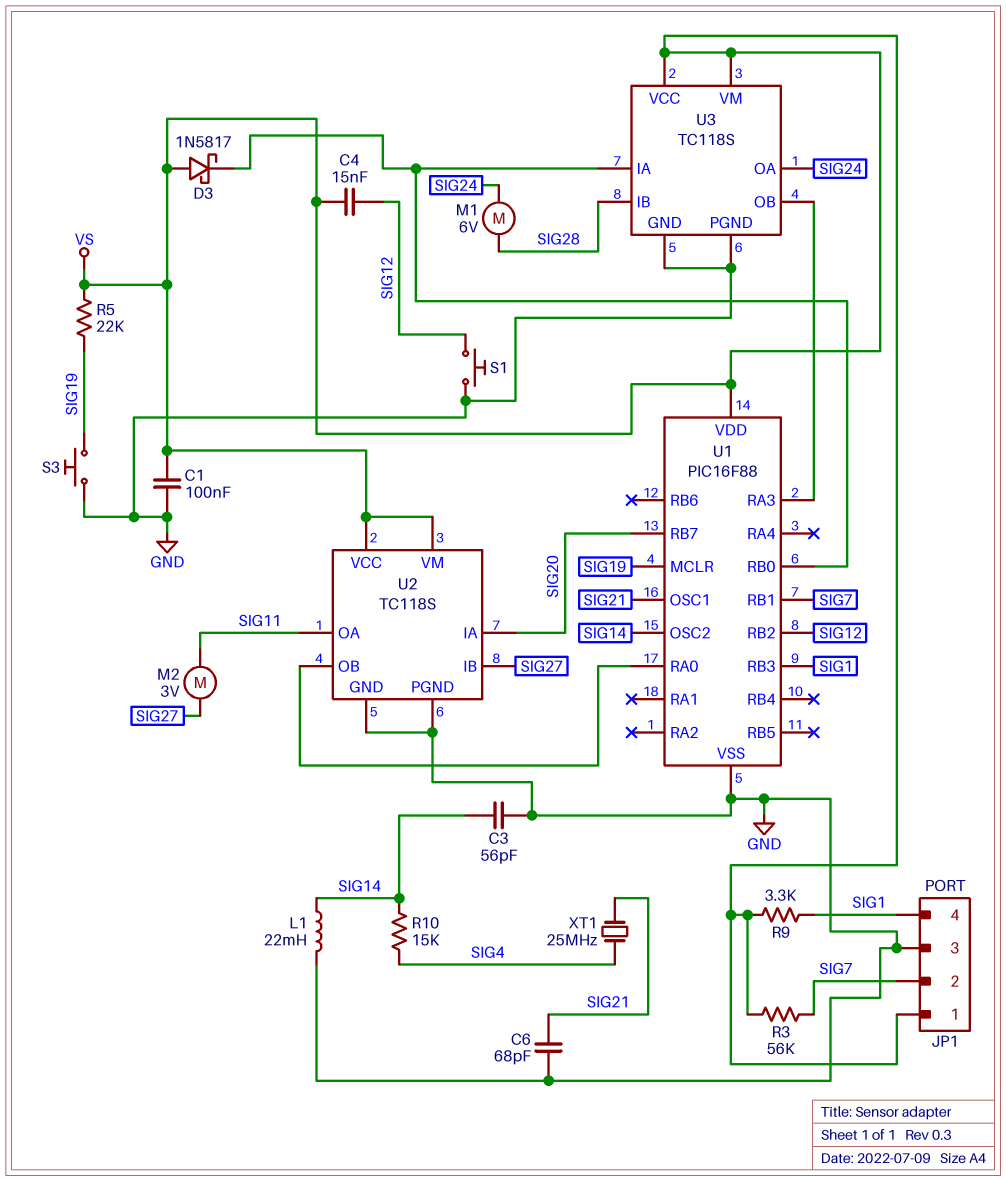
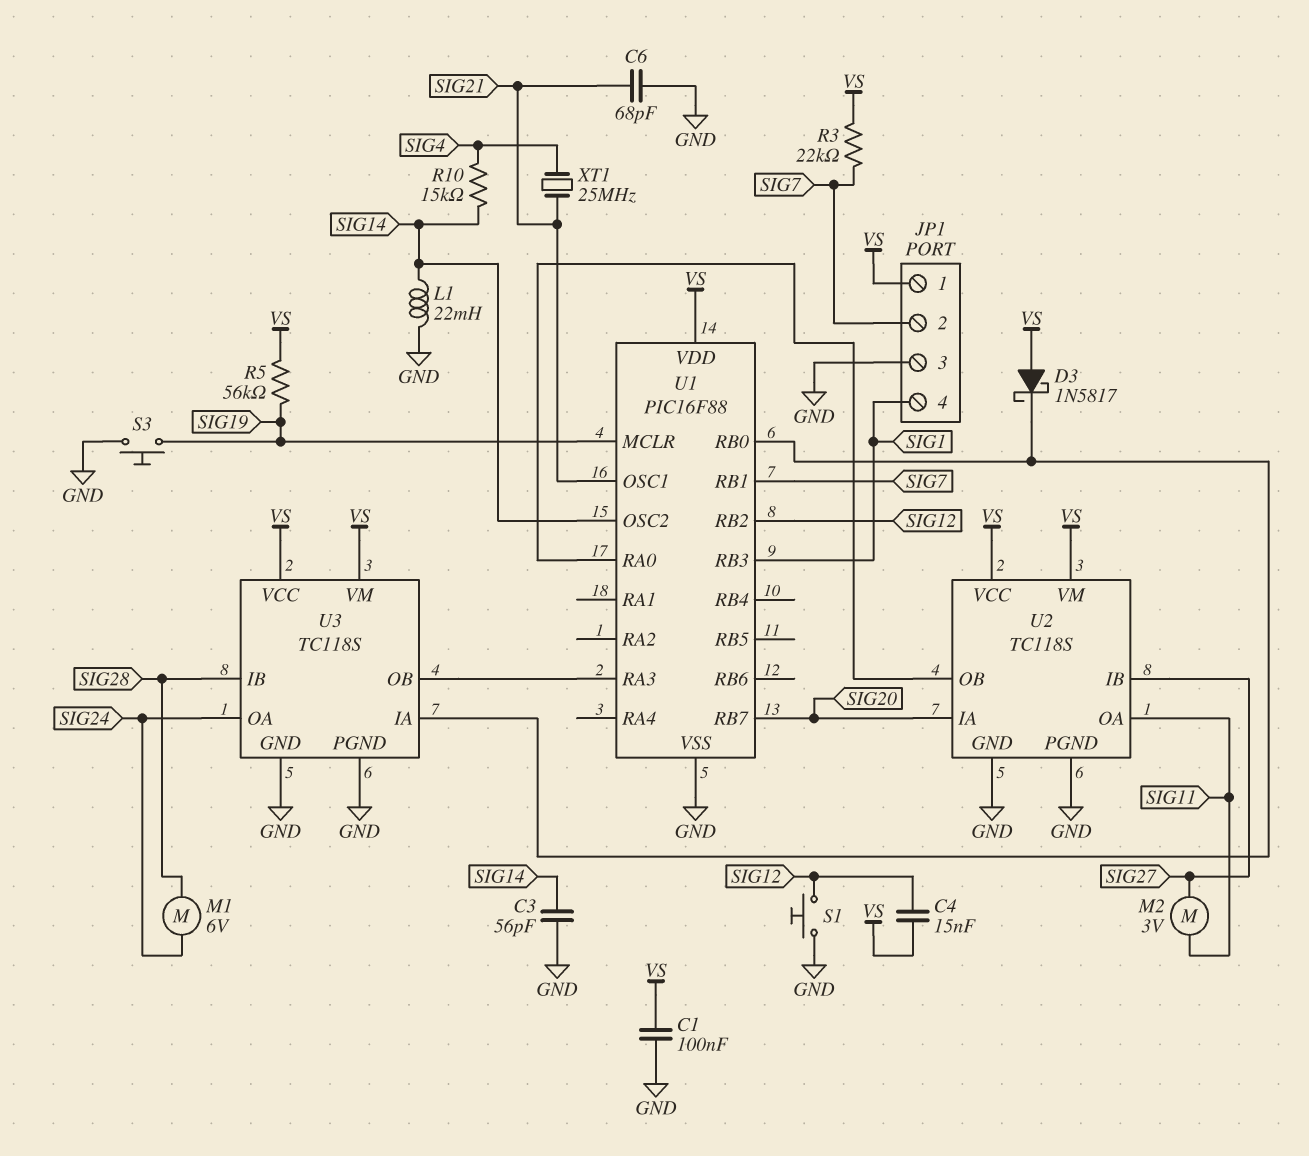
R3: 56k (SIG7, VS) -> 22k (SIG7, VS)
R5: 22k (SIG19, VS) -> 56k (SIG19, VS)
R9: 3.3k (SIG1, VS) -> none

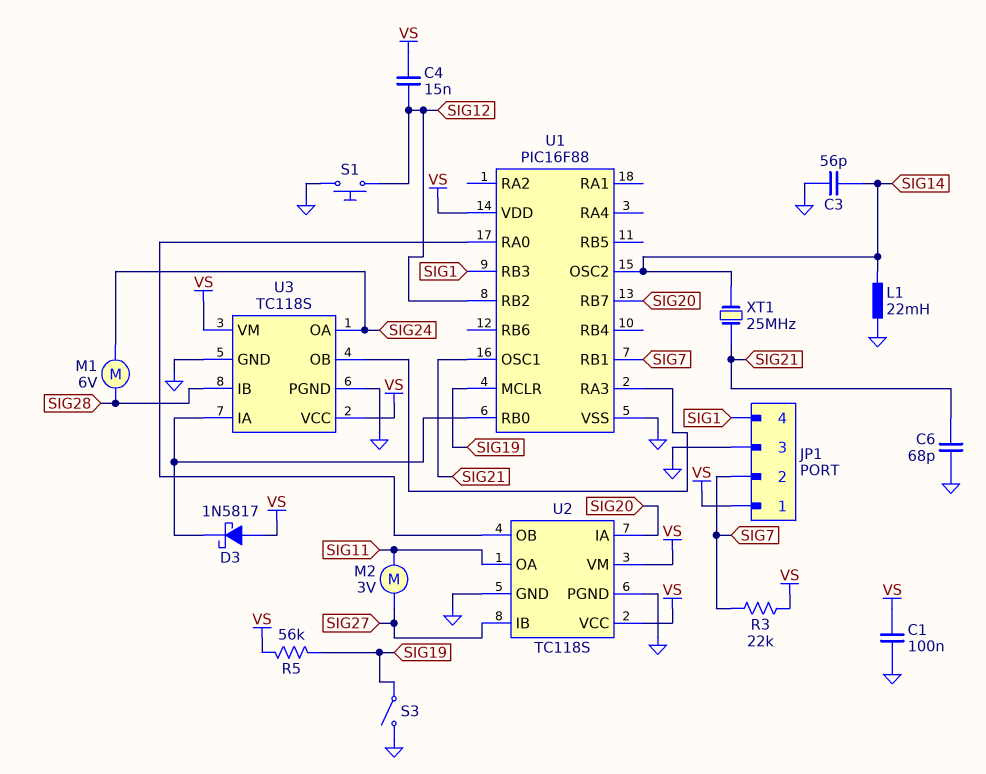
R10: 15k (SIG4, SIG14) -> none
S3: button (GND, SIG19) -> switch (GND, SIG19)
XT1: 25MHz (SIG4, SIG21) -> 25MHz (SIG14, SIG21)

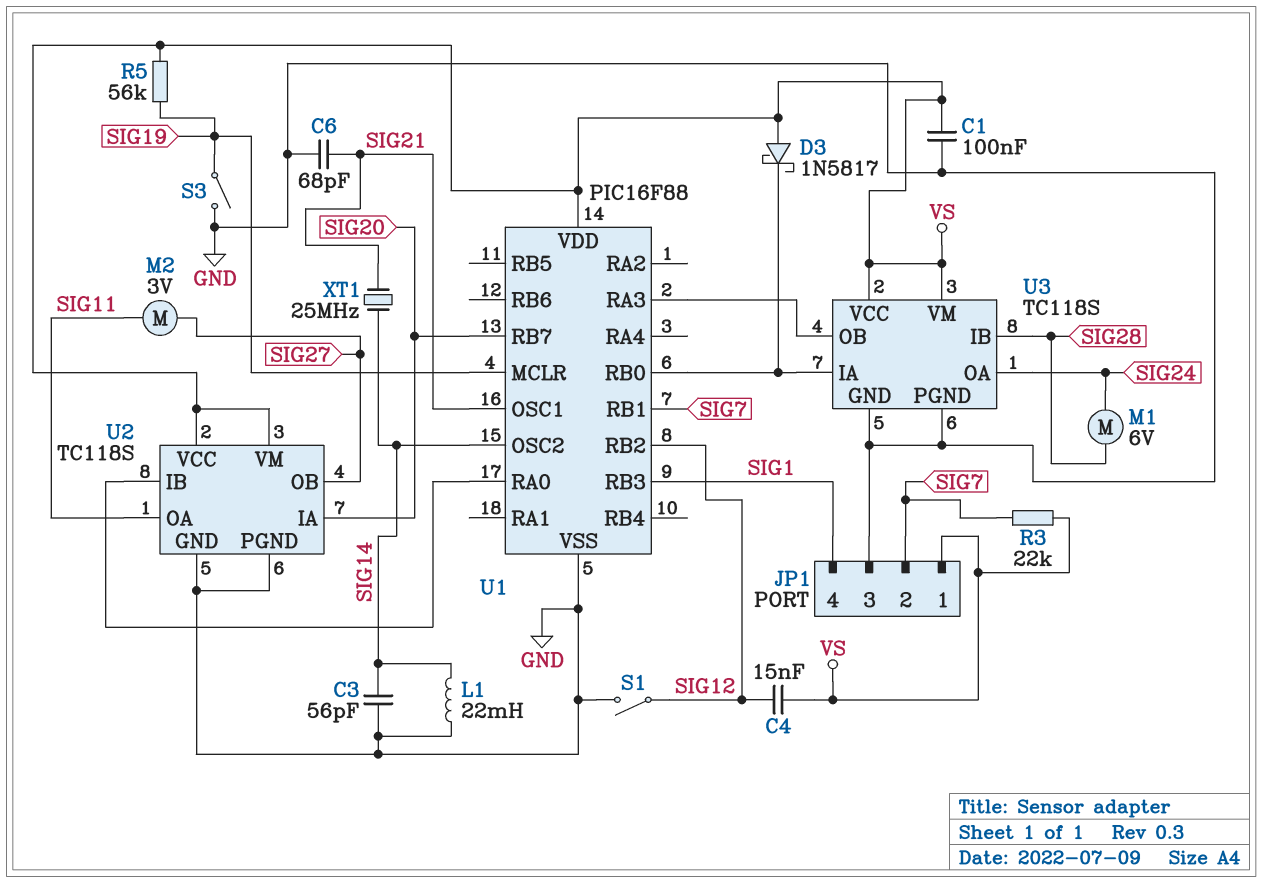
S1: button (GND, SIG12) -> switch (GND, SIG12)
U2 pin IB: SIG27 -> U1/RA0
U2 pin OB: U1/RA0 -> SIG27

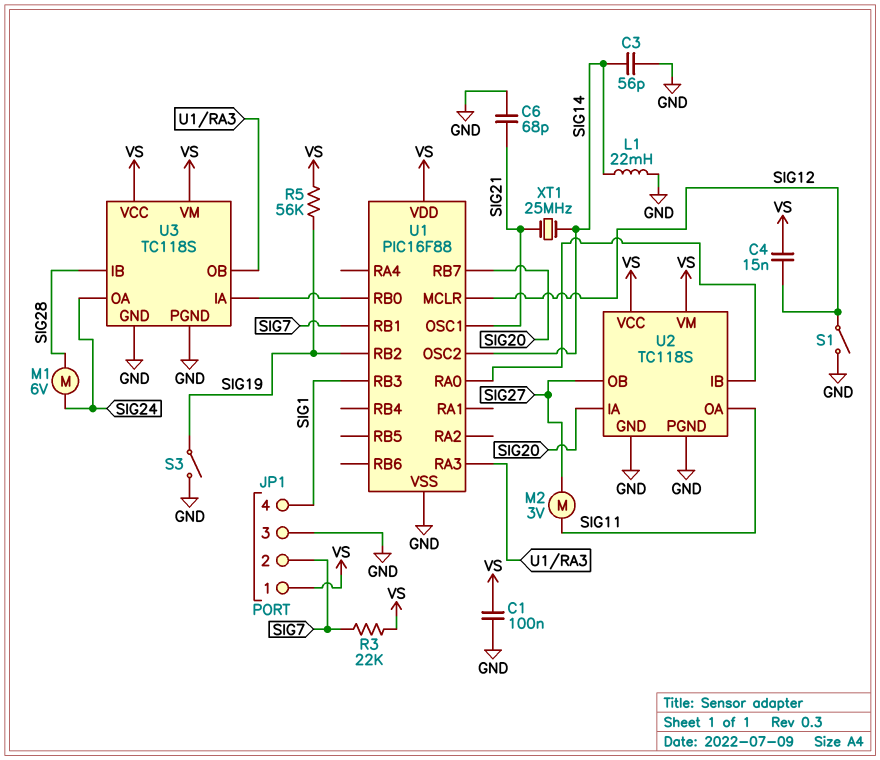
D3: schottky 1N5817 (A VS, K U1/RB0) -> none
U1 pin MCLR: SIG19 -> SIG12
U1 pin RB2: SIG12 -> SIG19

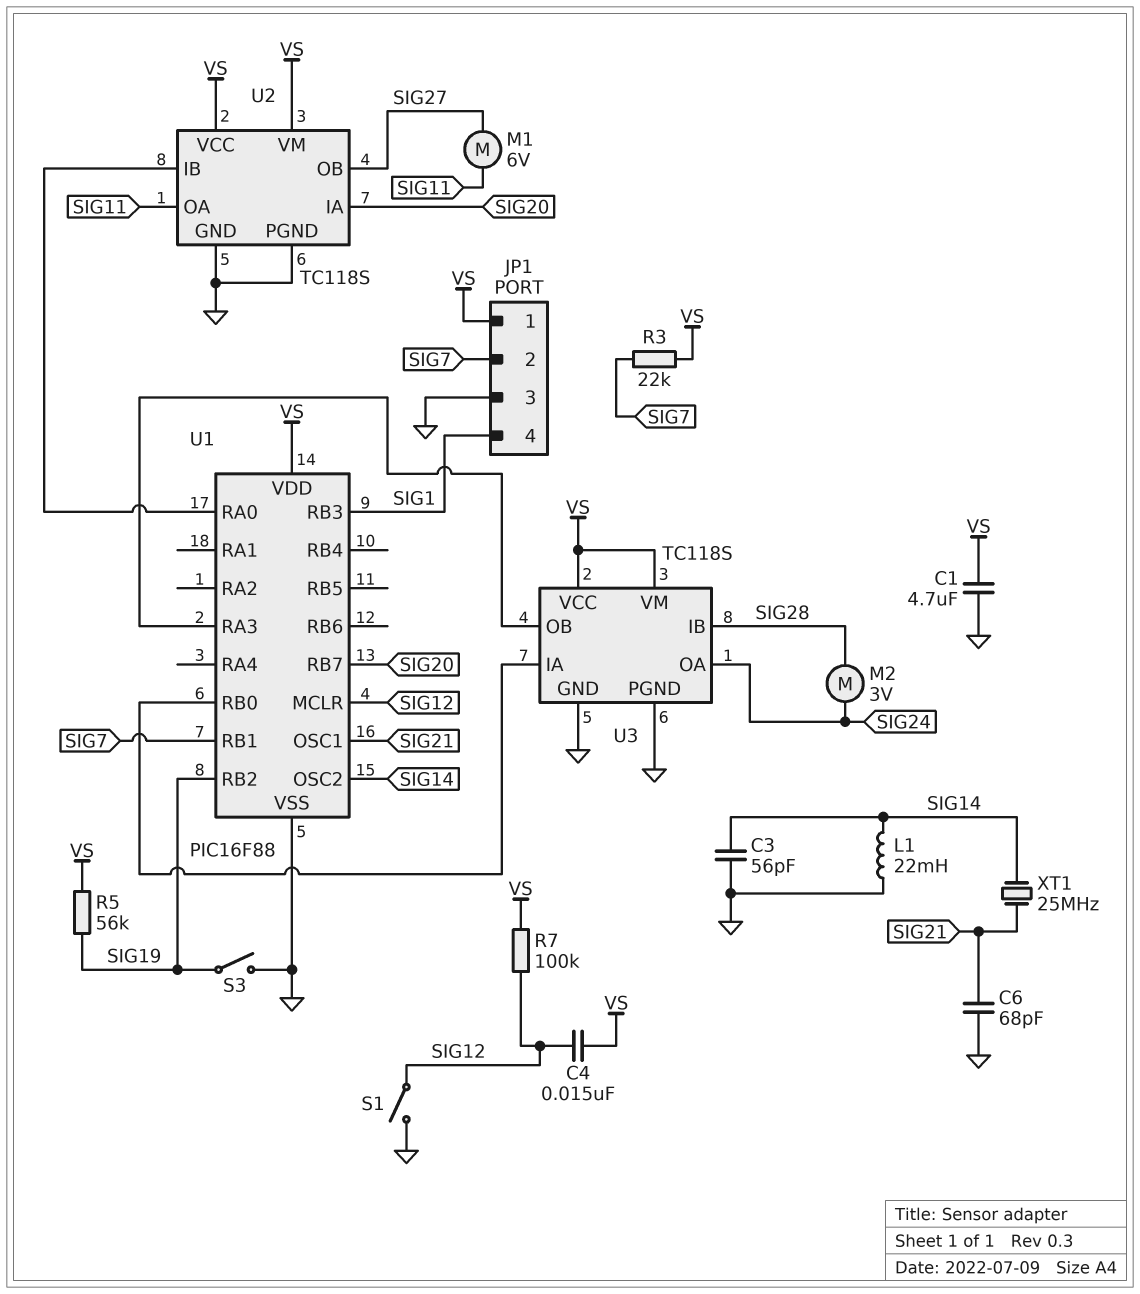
C1: 100nF (GND, VS) -> 4.7uF (GND, VS)
M1: motor 6V (SIG24, SIG28) -> motor 6V (SIG11, SIG27)
M2: motor 3V (SIG11, SIG27) -> motor 3V (SIG24, SIG28)
R7: none -> 100k (SIG12, VS)

